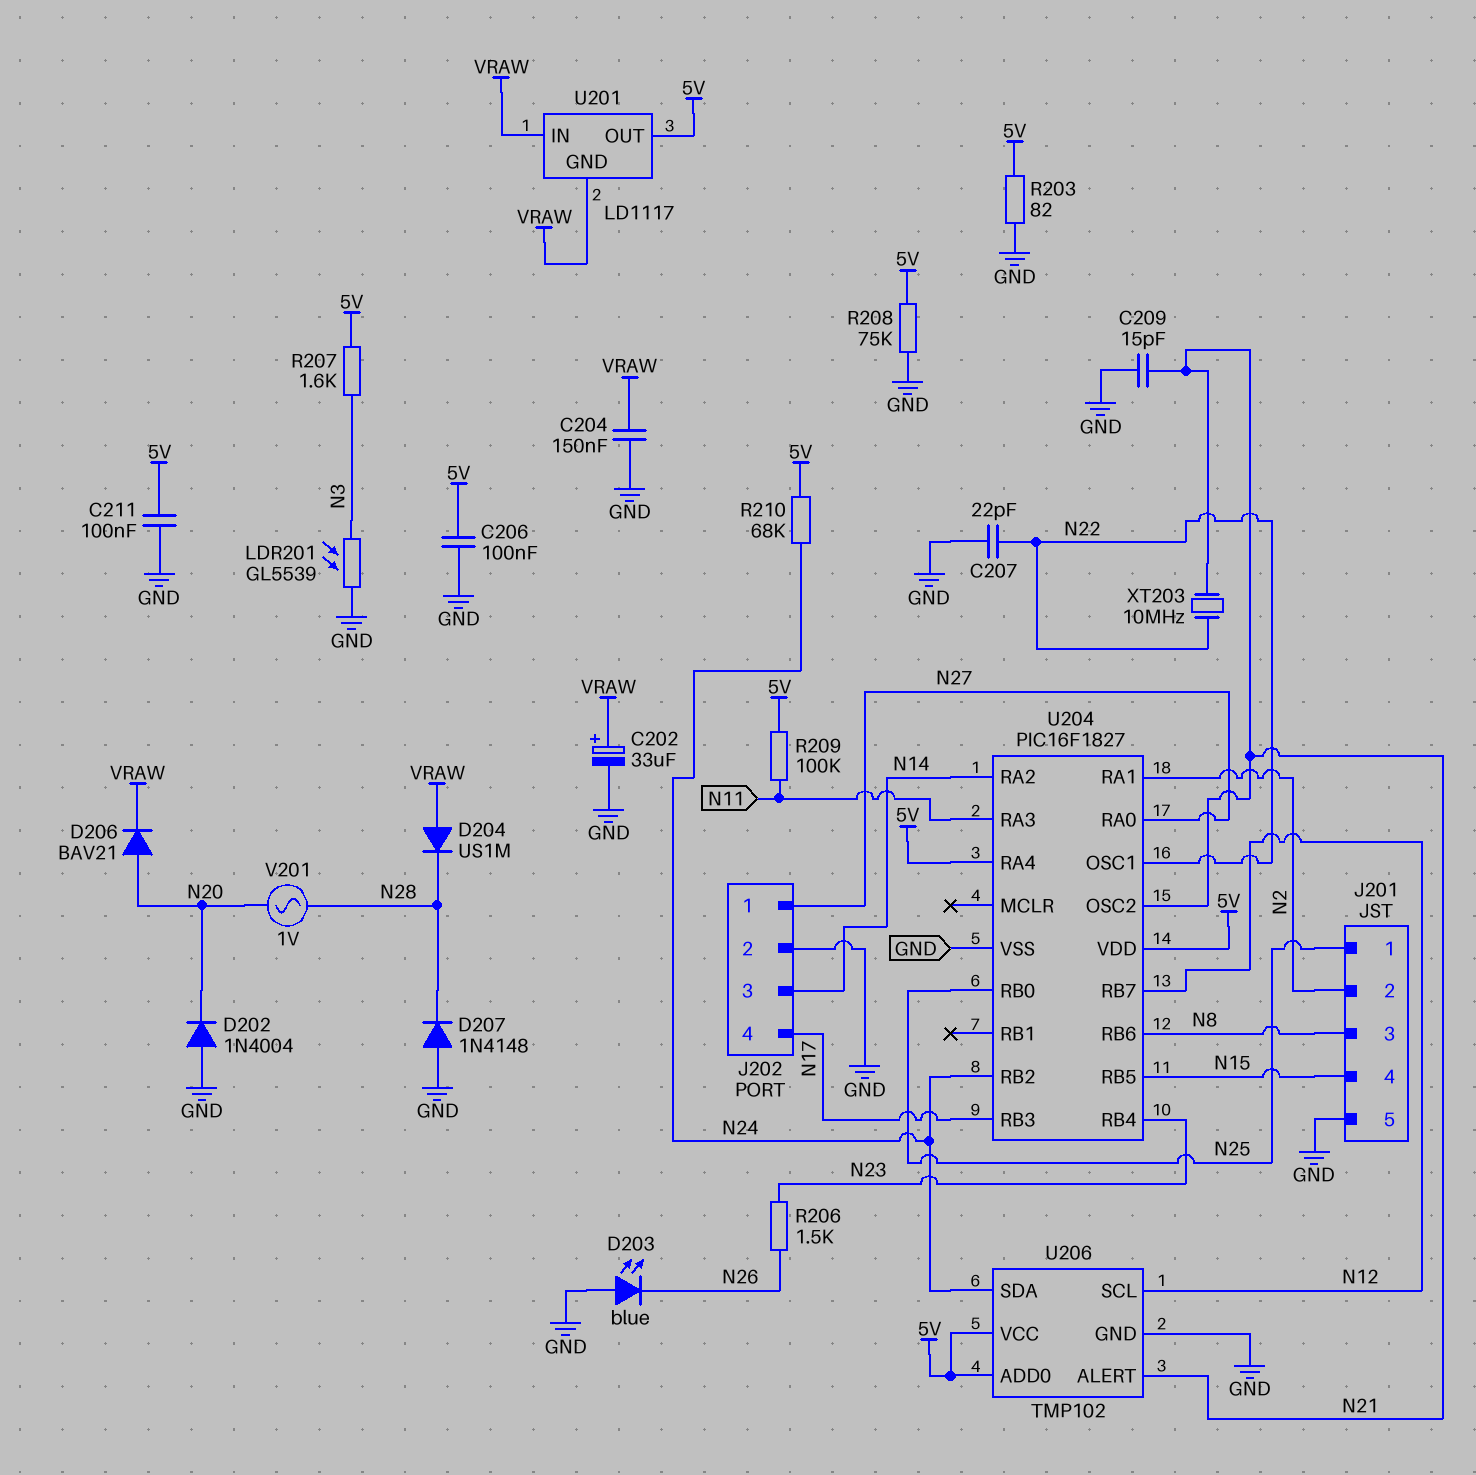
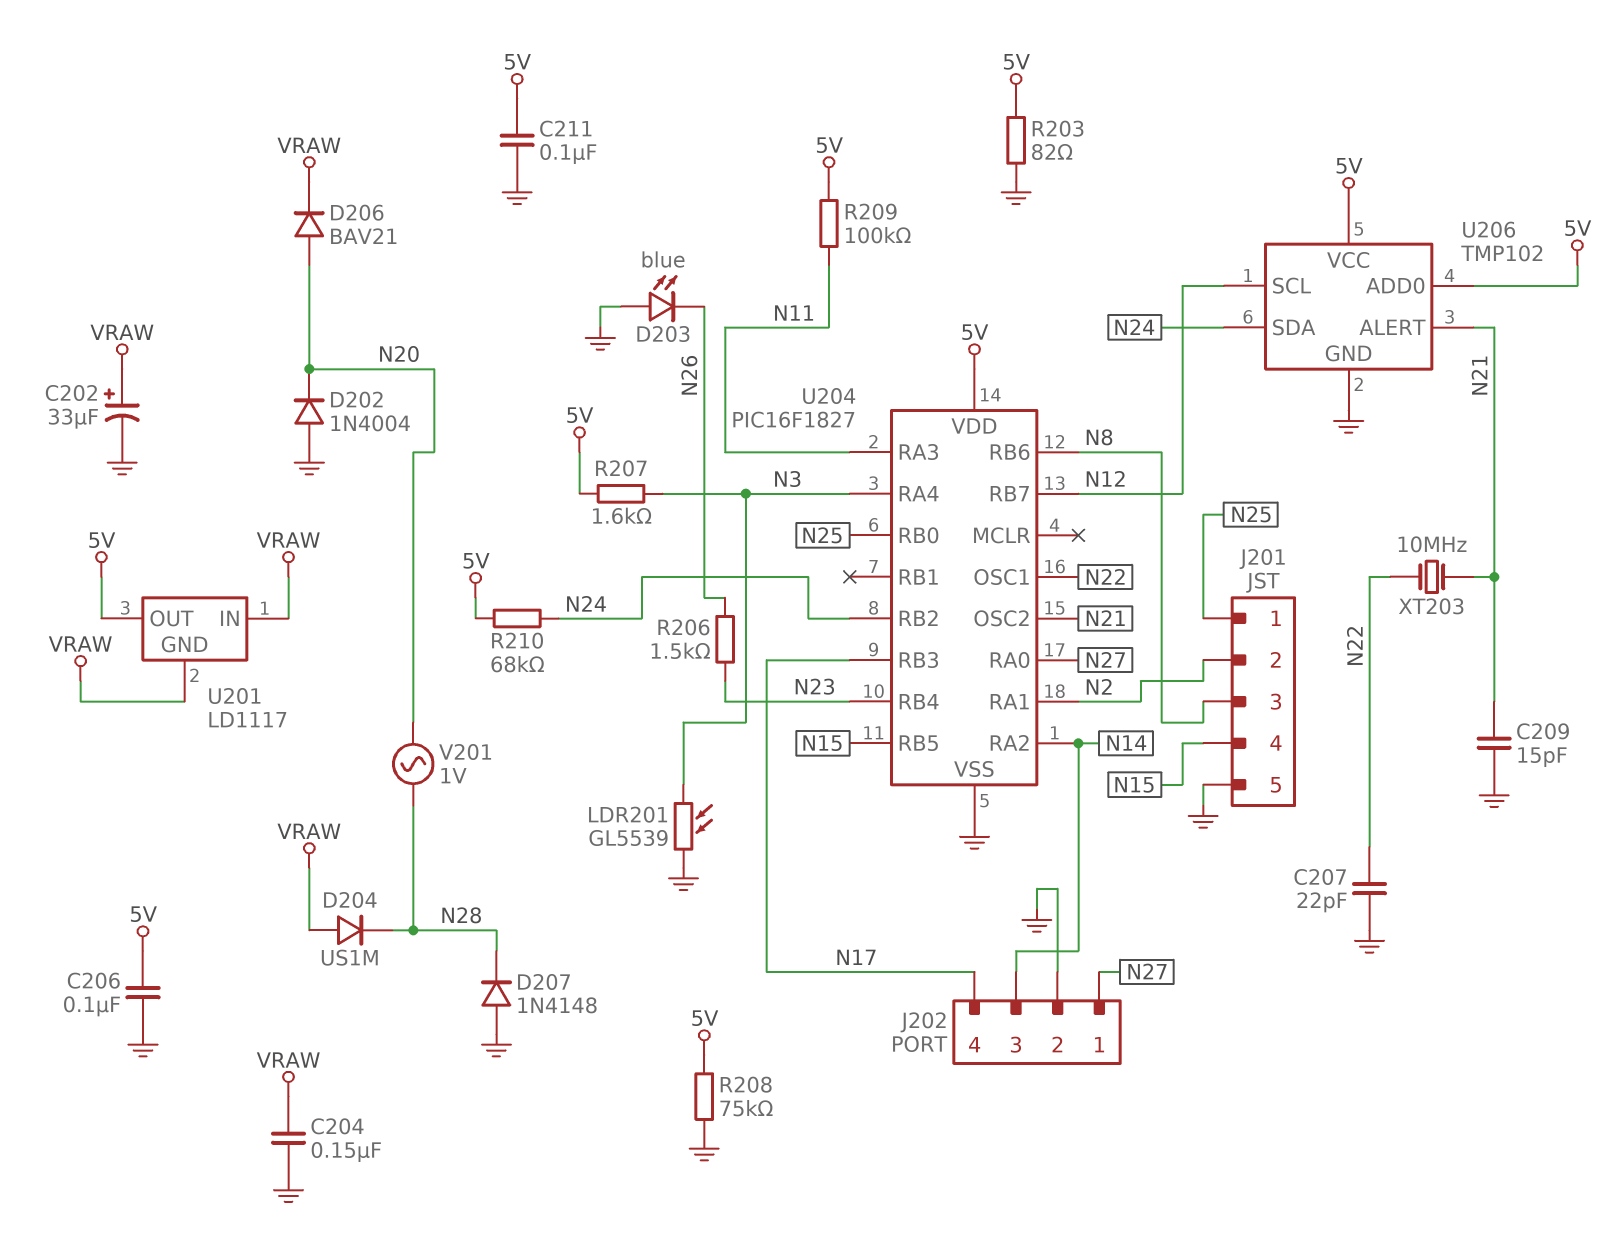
U204 pin RA4: 5V -> N3

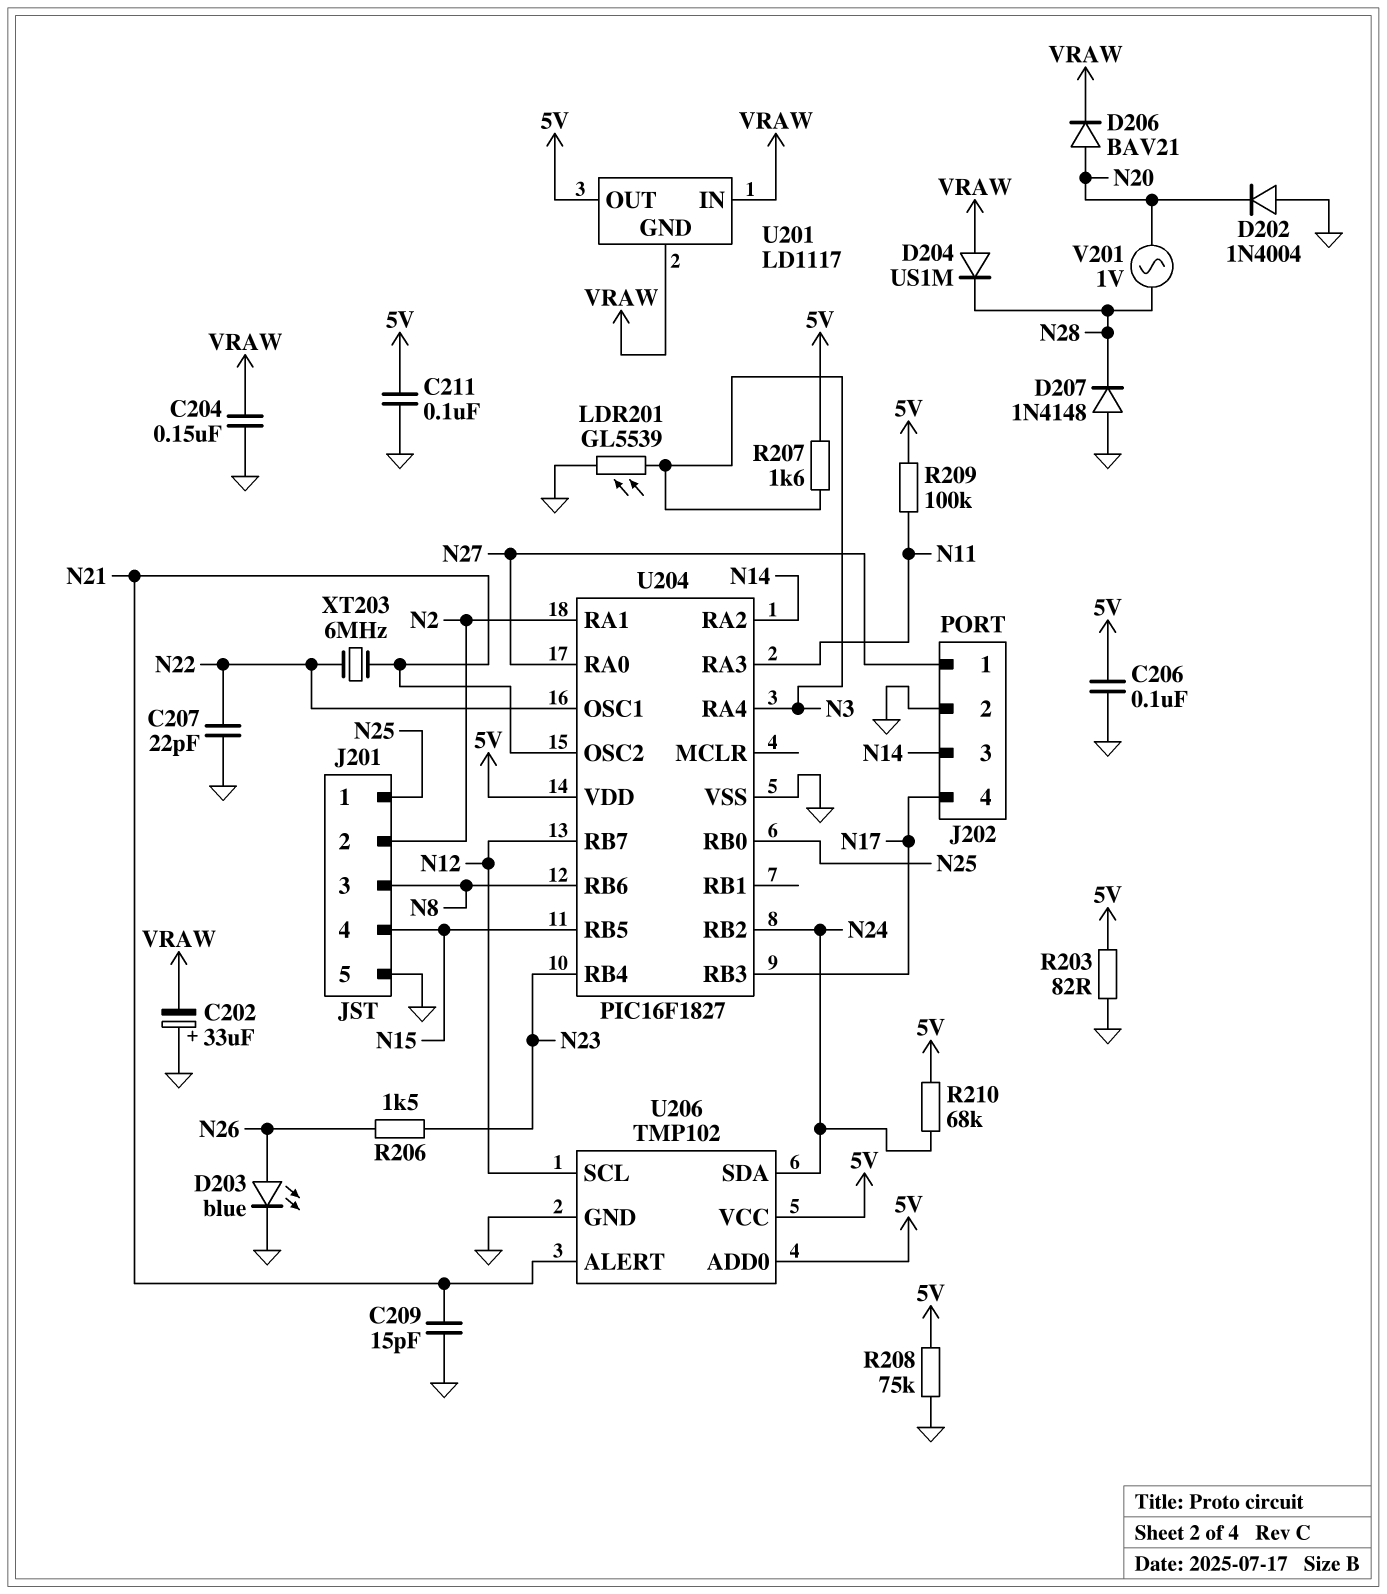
C202: 33uF (plus VRAW, minus GND) -> 33uF (plus GND, minus VRAW)
D203: LED blue (A GND, K N26) -> LED blue (A N26, K GND)
XT203: 10MHz (N21, N22) -> 6MHz (N21, N22)

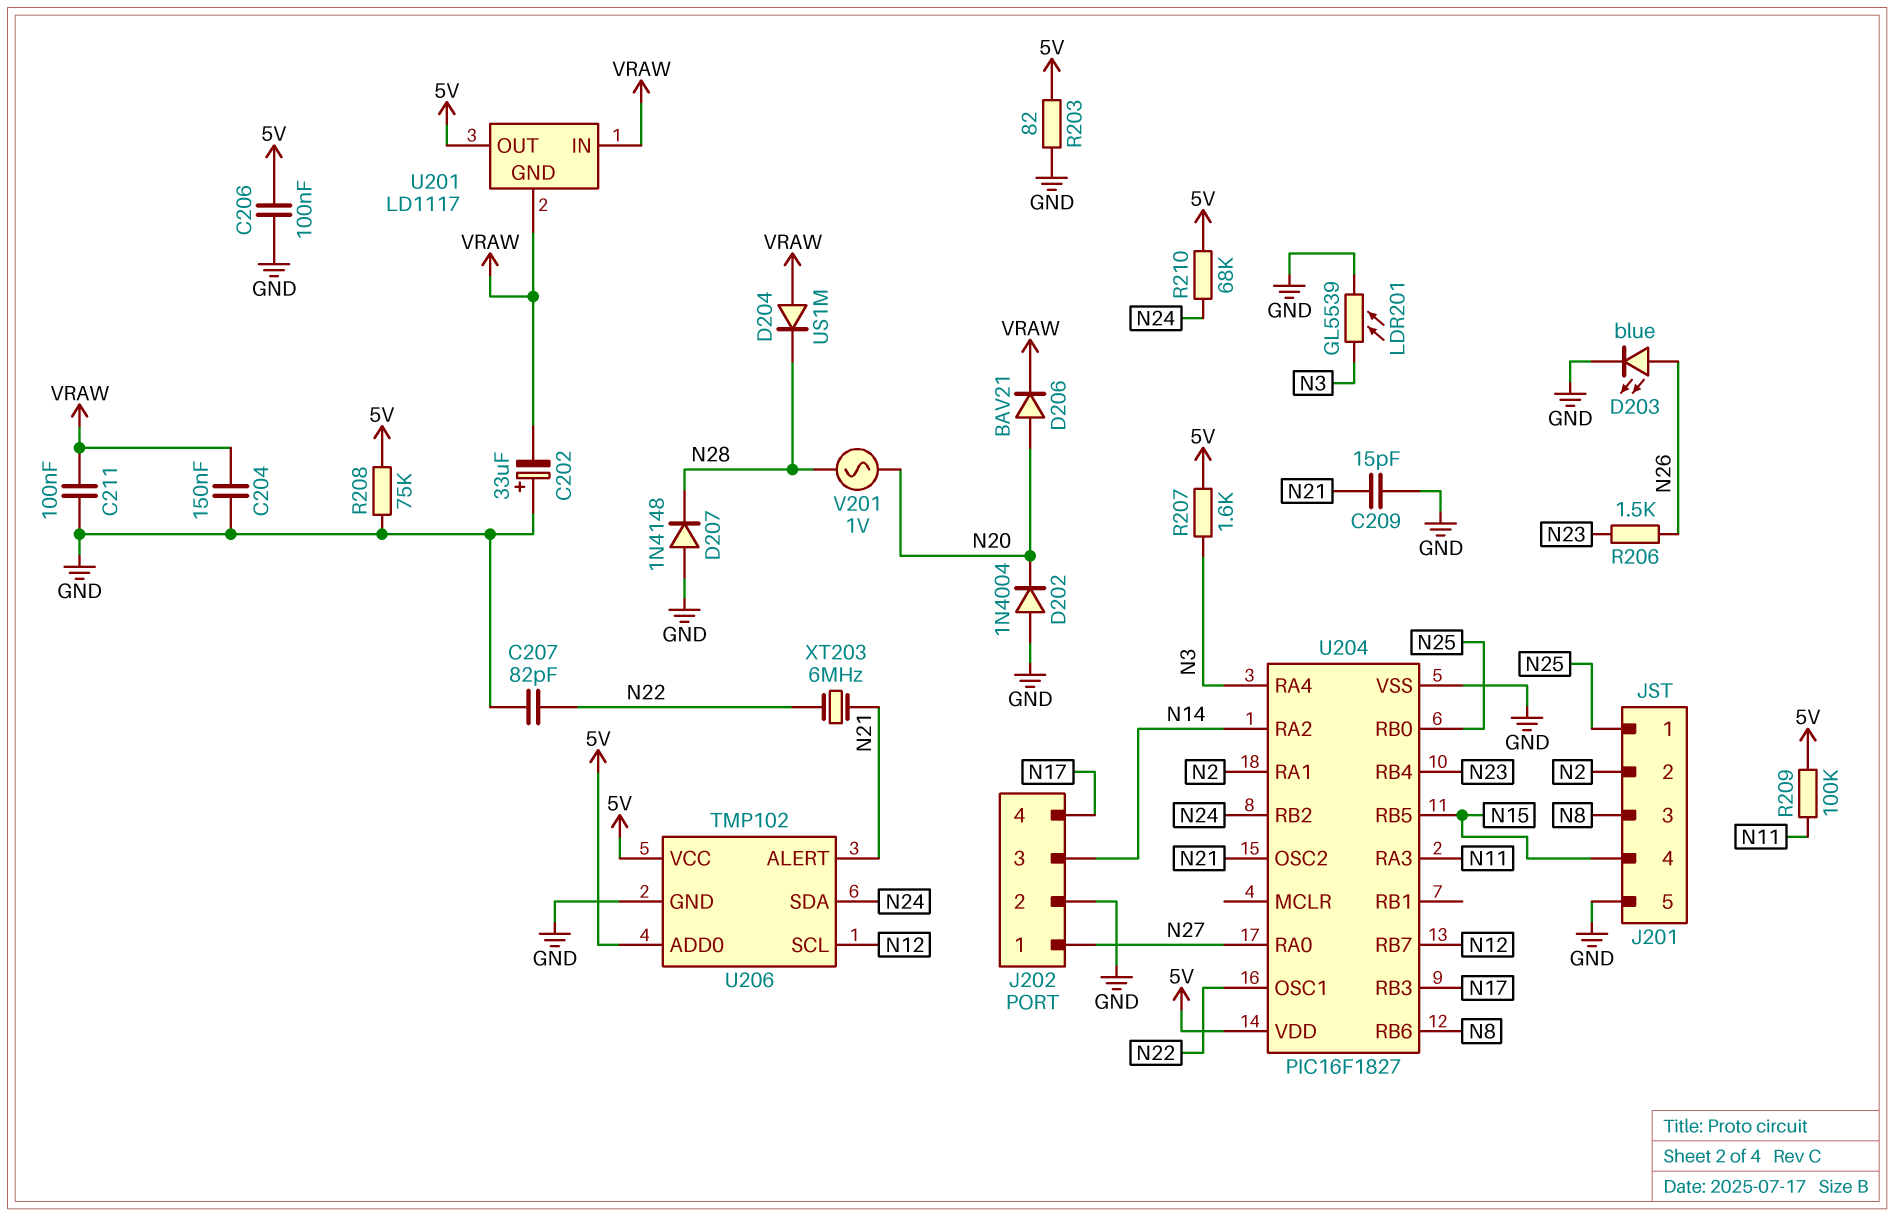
C207: 22pF (GND, N22) -> 82pF (GND, N22)
C211: 100nF (5V, GND) -> 100nF (GND, VRAW)

